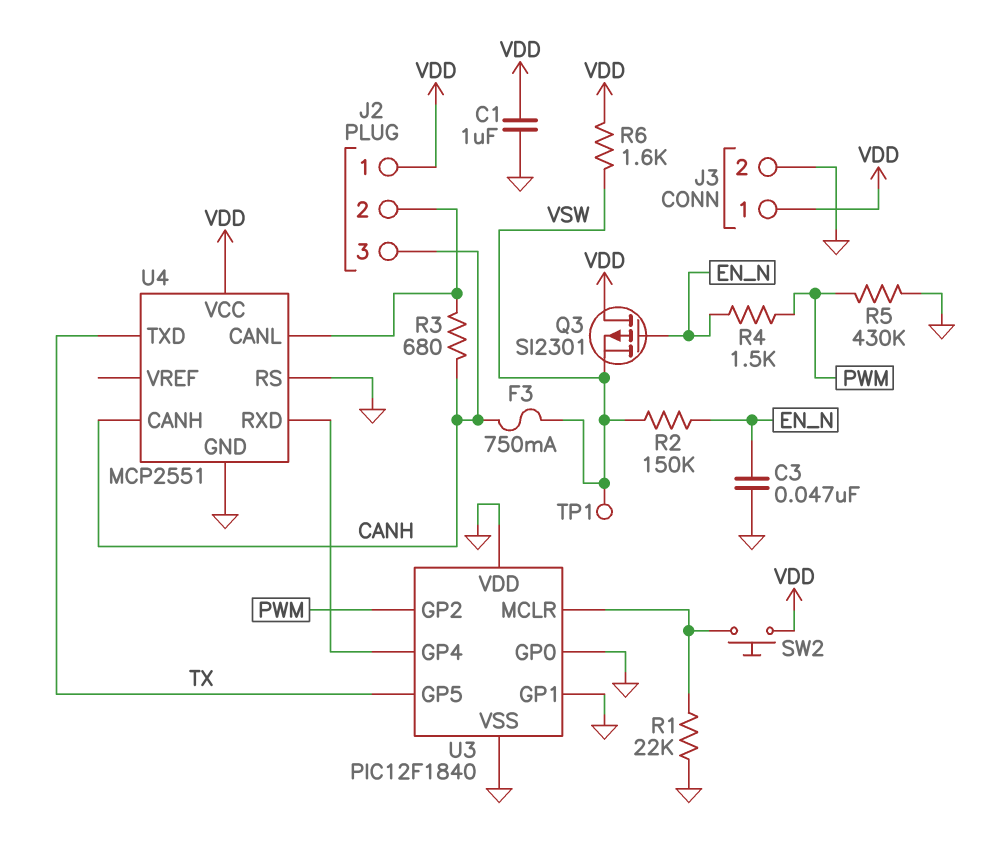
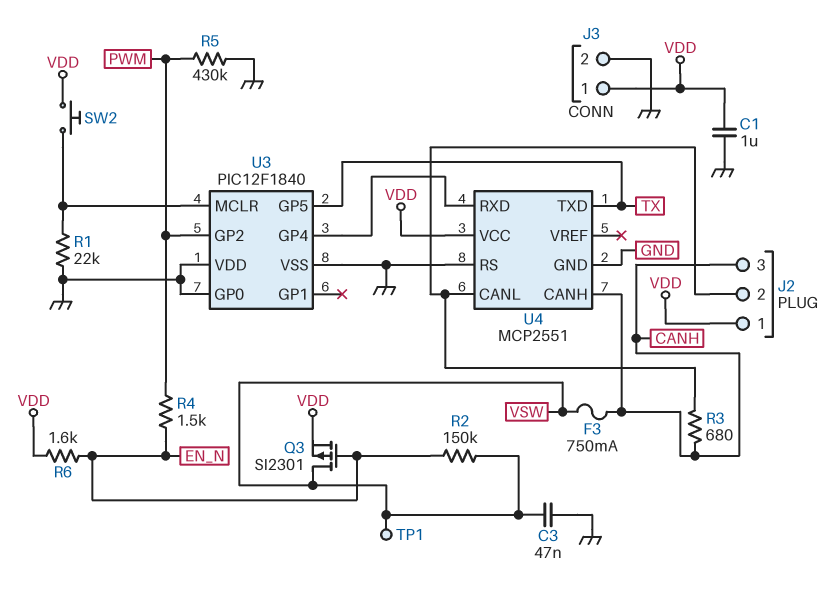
C3: 47nF (EN_N, GND) -> 47nF (GND, VSW)
Q3: PMOS SI2301 (G EN_N, D VDD, S VSW) -> PMOS SI2301 (G EN_N, D VSW, S VDD)
R6: 1.6k (VDD, VSW) -> 1.6k (EN_N, VDD)
U3 pin GP1: GND -> none

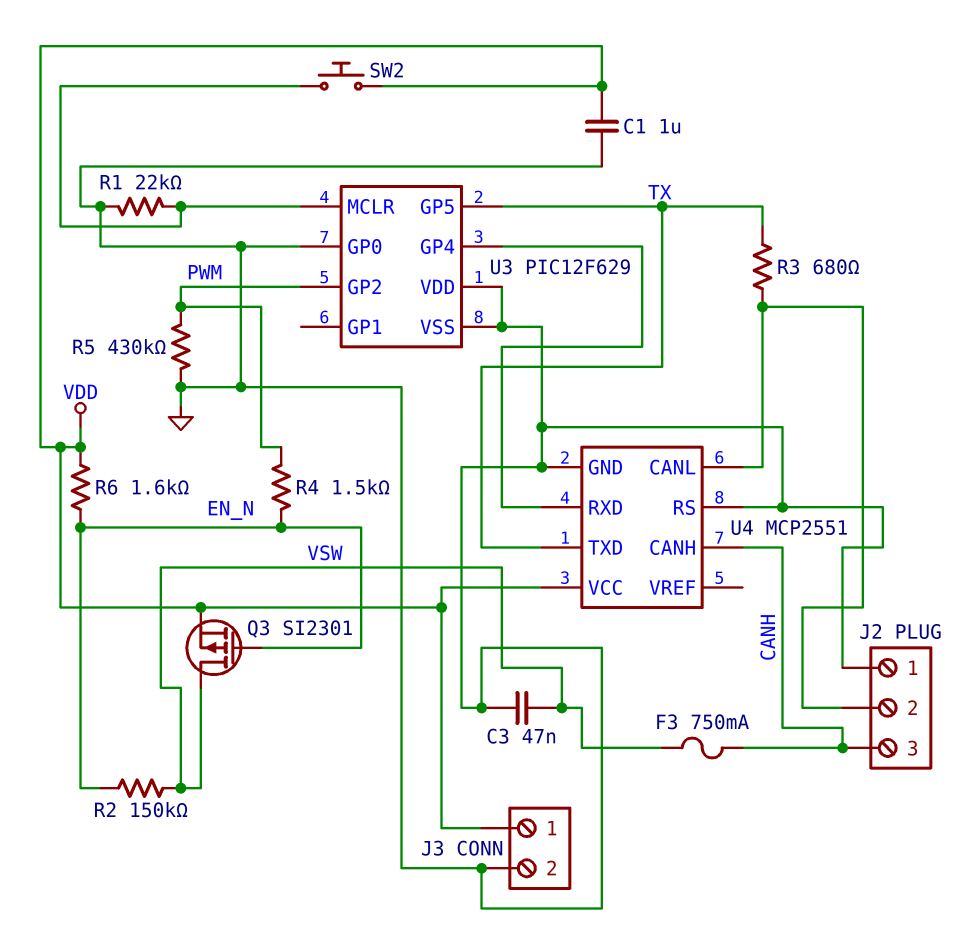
J2 pin 1: VDD -> GND
R3: 680 (CANH, J2/2) -> 680 (J2/2, TX)
TP1: test point (VSW) -> none
U3: PIC12F1840 -> PIC12F629

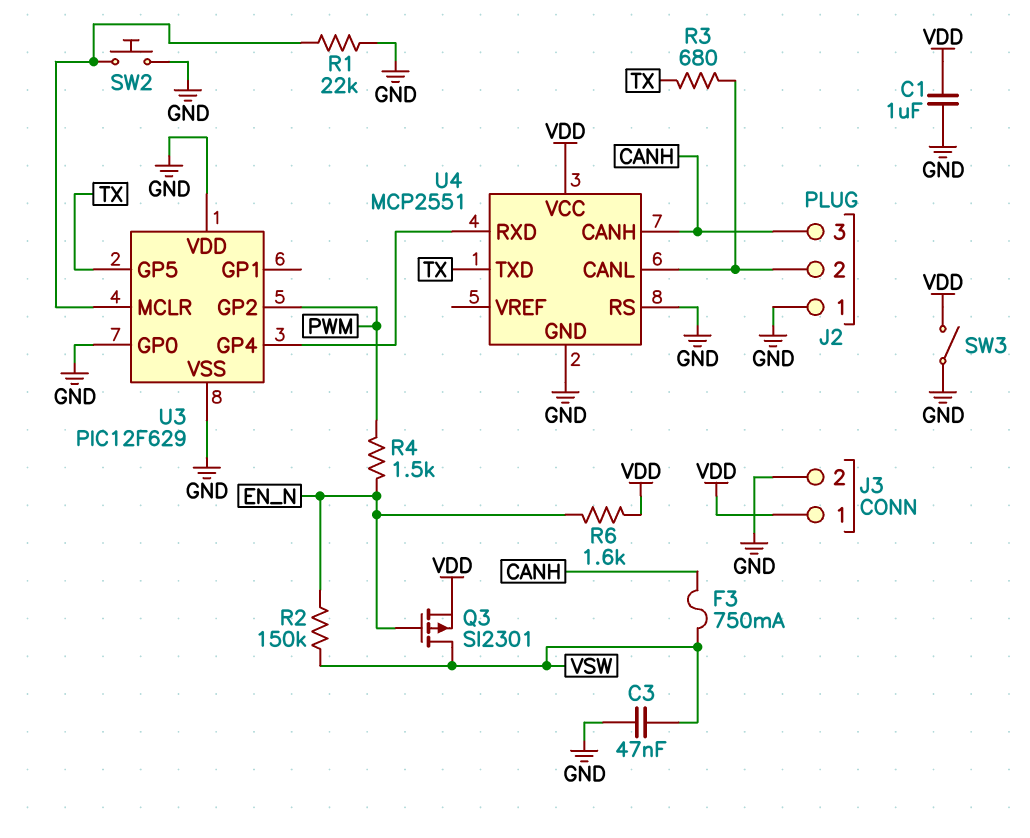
R5: 430k (GND, PWM) -> none
SW2: button (U3/MCLR, VDD) -> button (GND, U3/MCLR)
SW3: none -> switch (GND, VDD)

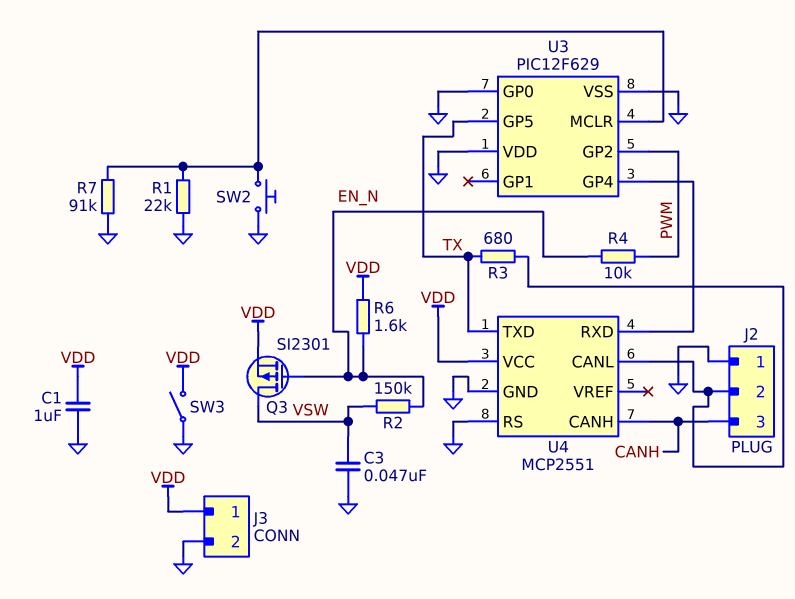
F3: 750mA (CANH, VSW) -> none
R4: 1.5k (EN_N, PWM) -> 10k (EN_N, PWM)
R7: none -> 91k (GND, U3/MCLR)

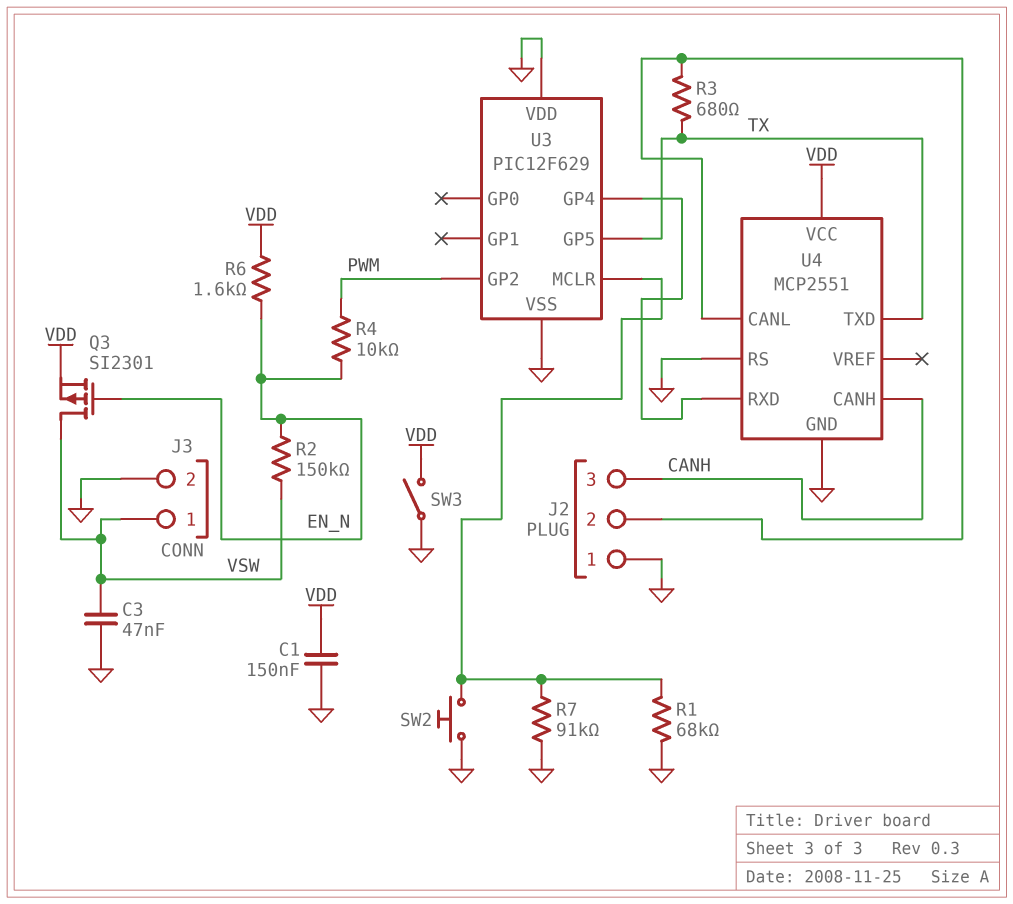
C1: 1uF (GND, VDD) -> 150nF (GND, VDD)
J3 pin 1: VDD -> VSW
R1: 22k (GND, U3/MCLR) -> 68k (GND, U3/MCLR)
U3 pin GP0: GND -> none

